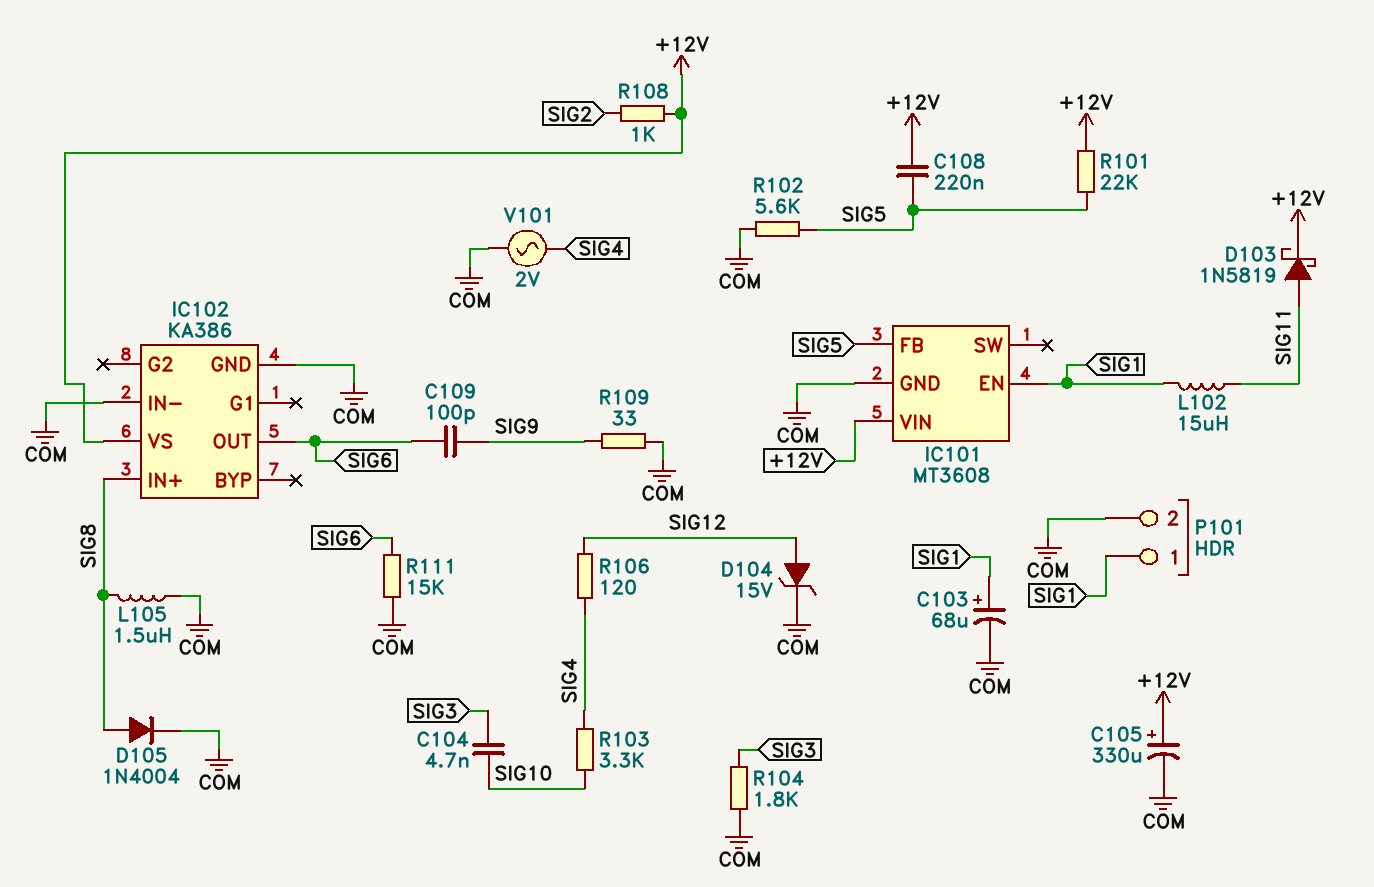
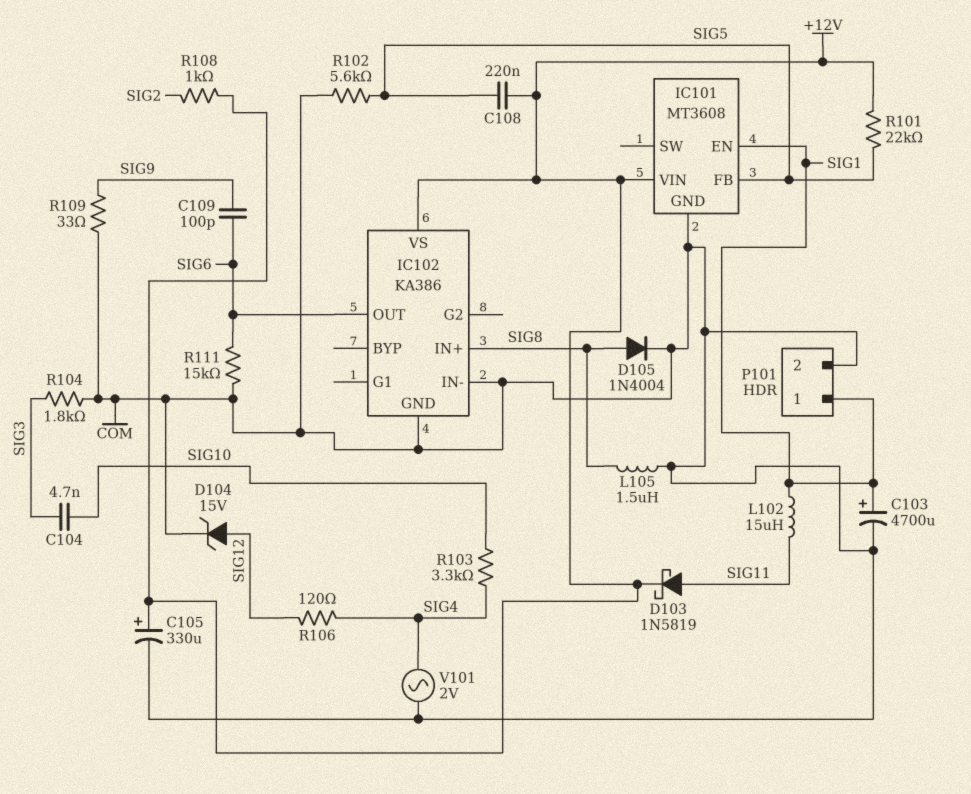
C103: 68uF (plus SIG1, minus COM) -> 4700uF (plus SIG1, minus COM)

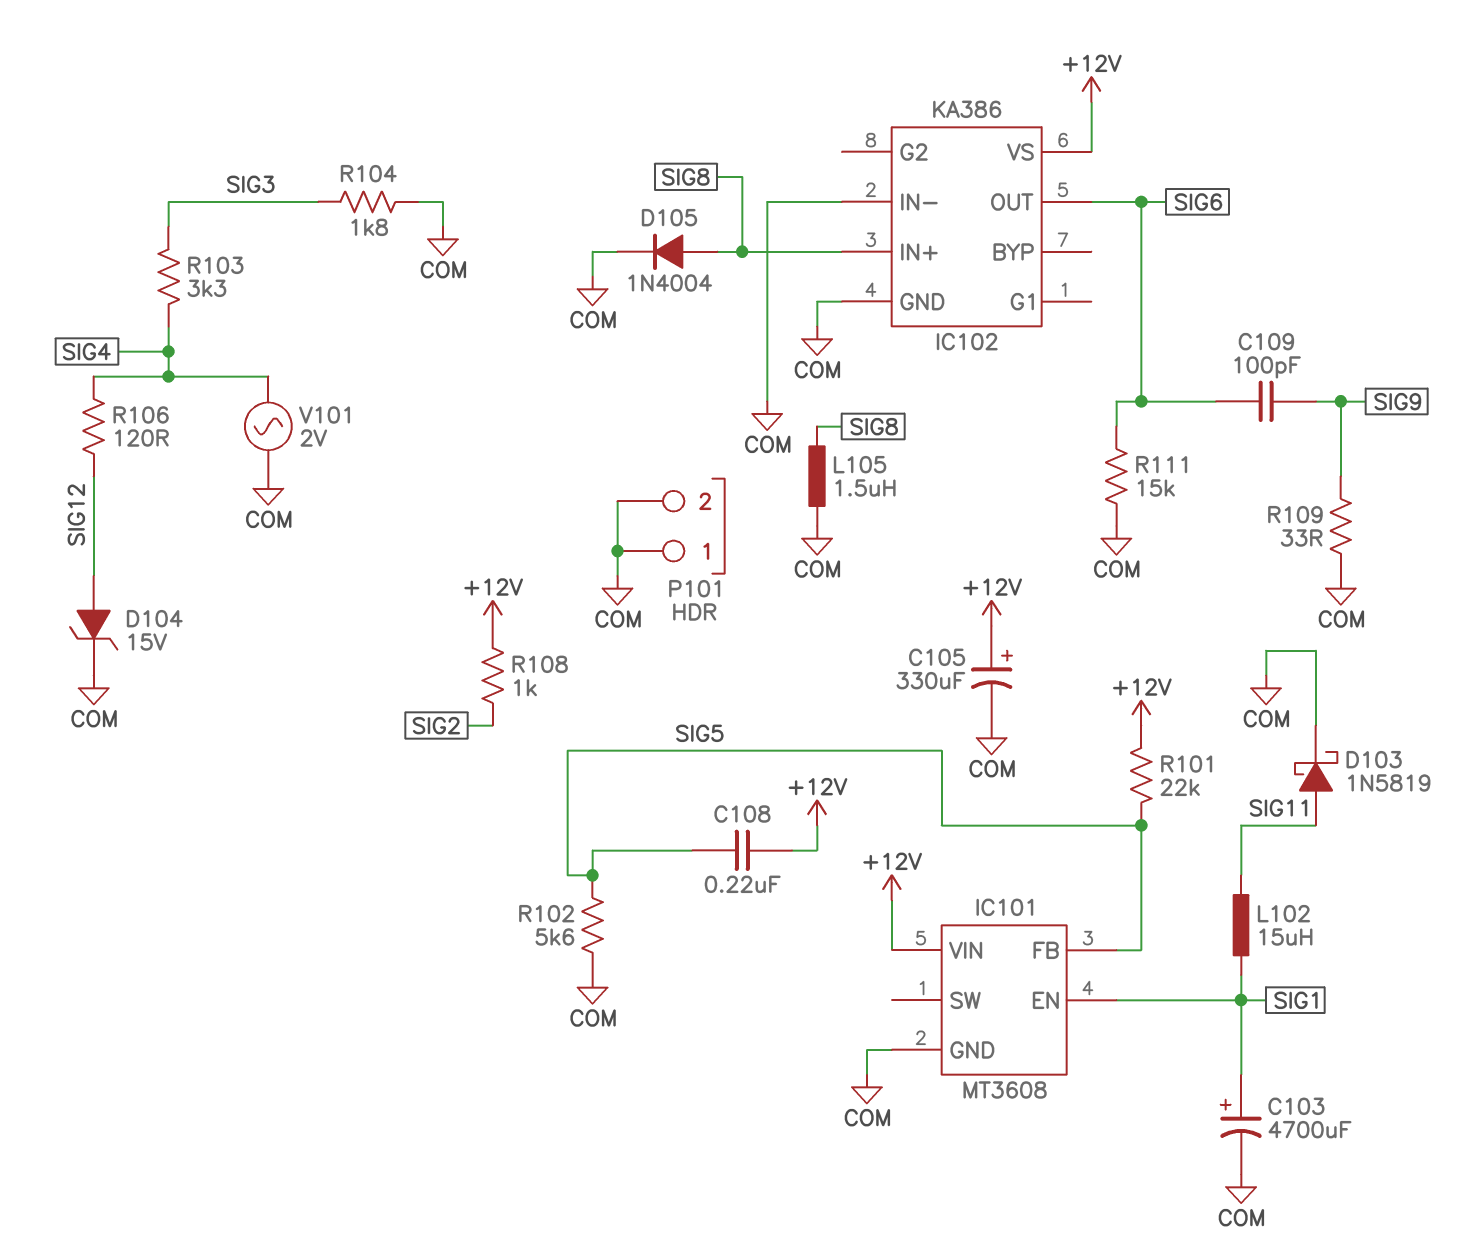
C104: 4.7nF (SIG3, SIG10) -> none
D103: schottky 1N5819 (A SIG11, K +12V) -> schottky 1N5819 (A SIG11, K COM)
P101 pin 1: SIG1 -> COM
R103: 3.3k (SIG4, SIG10) -> 3.3k (SIG3, SIG4)

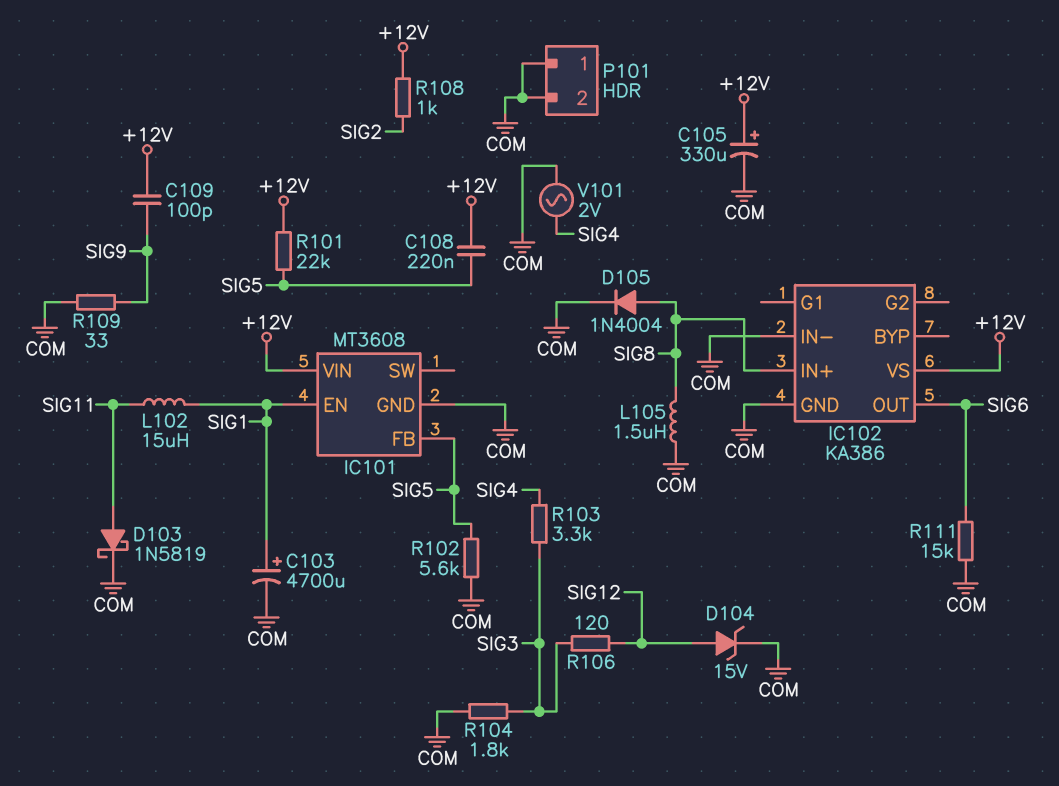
C109: 100pF (SIG6, SIG9) -> 100pF (+12V, SIG9)
R106: 120 (SIG4, SIG12) -> 120 (SIG3, SIG12)

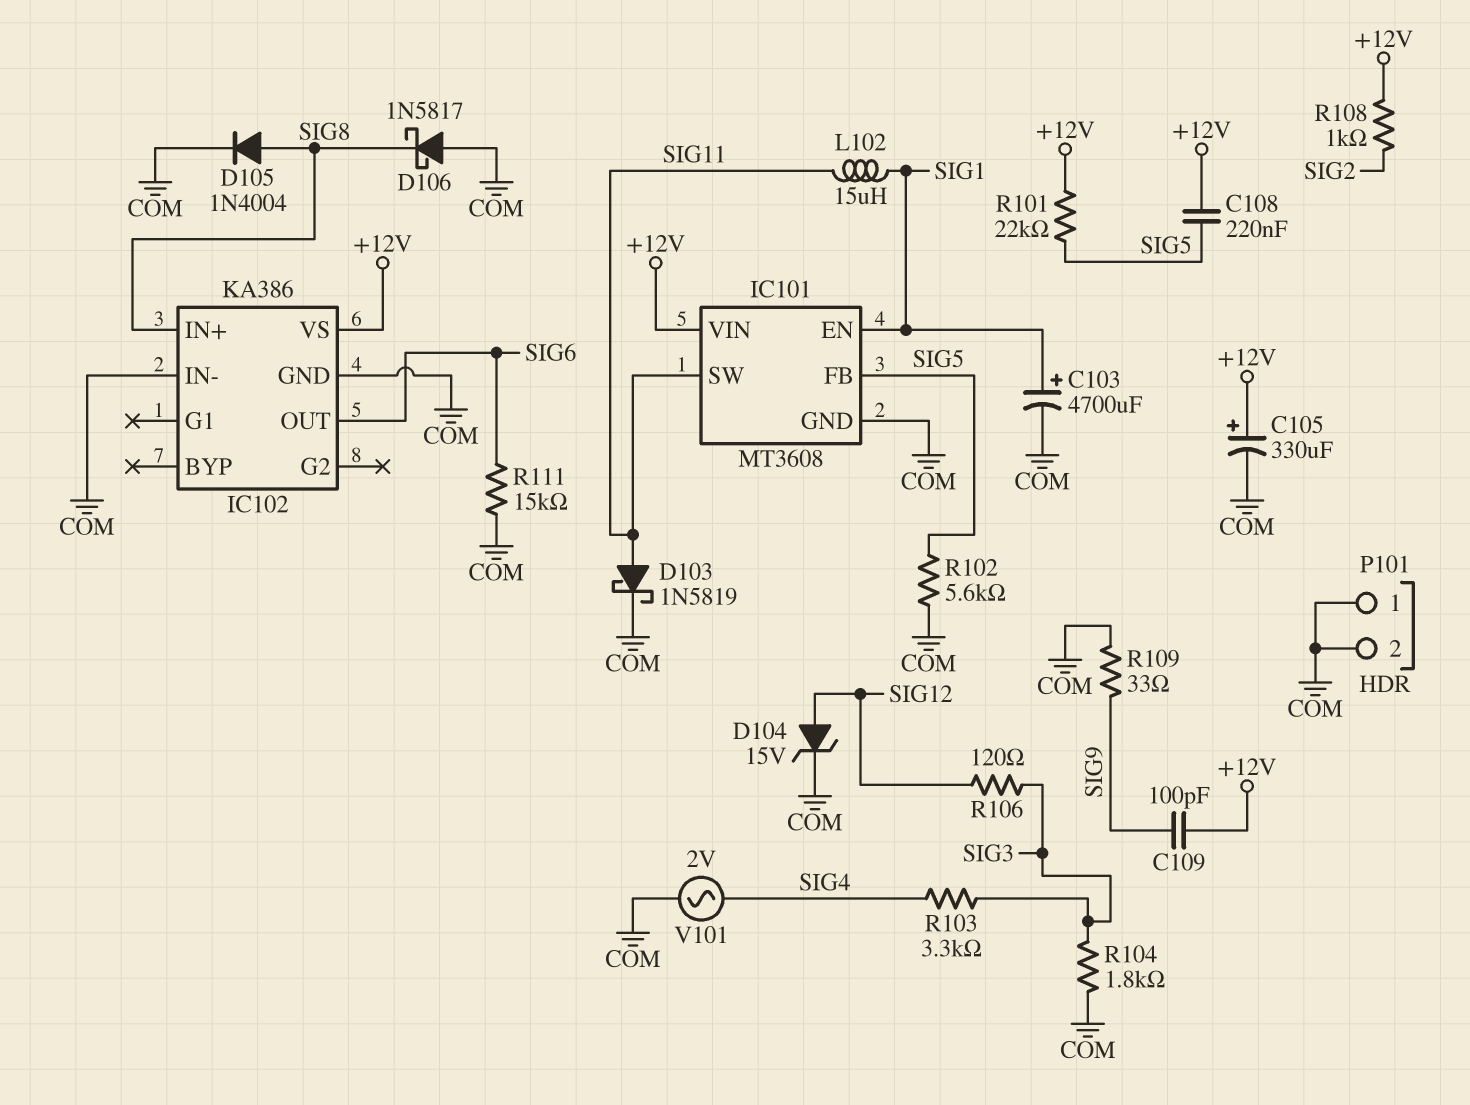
D106: none -> schottky 1N5817 (A COM, K SIG8)
IC101 pin SW: none -> SIG11
L105: 1.5uH (COM, SIG8) -> none

